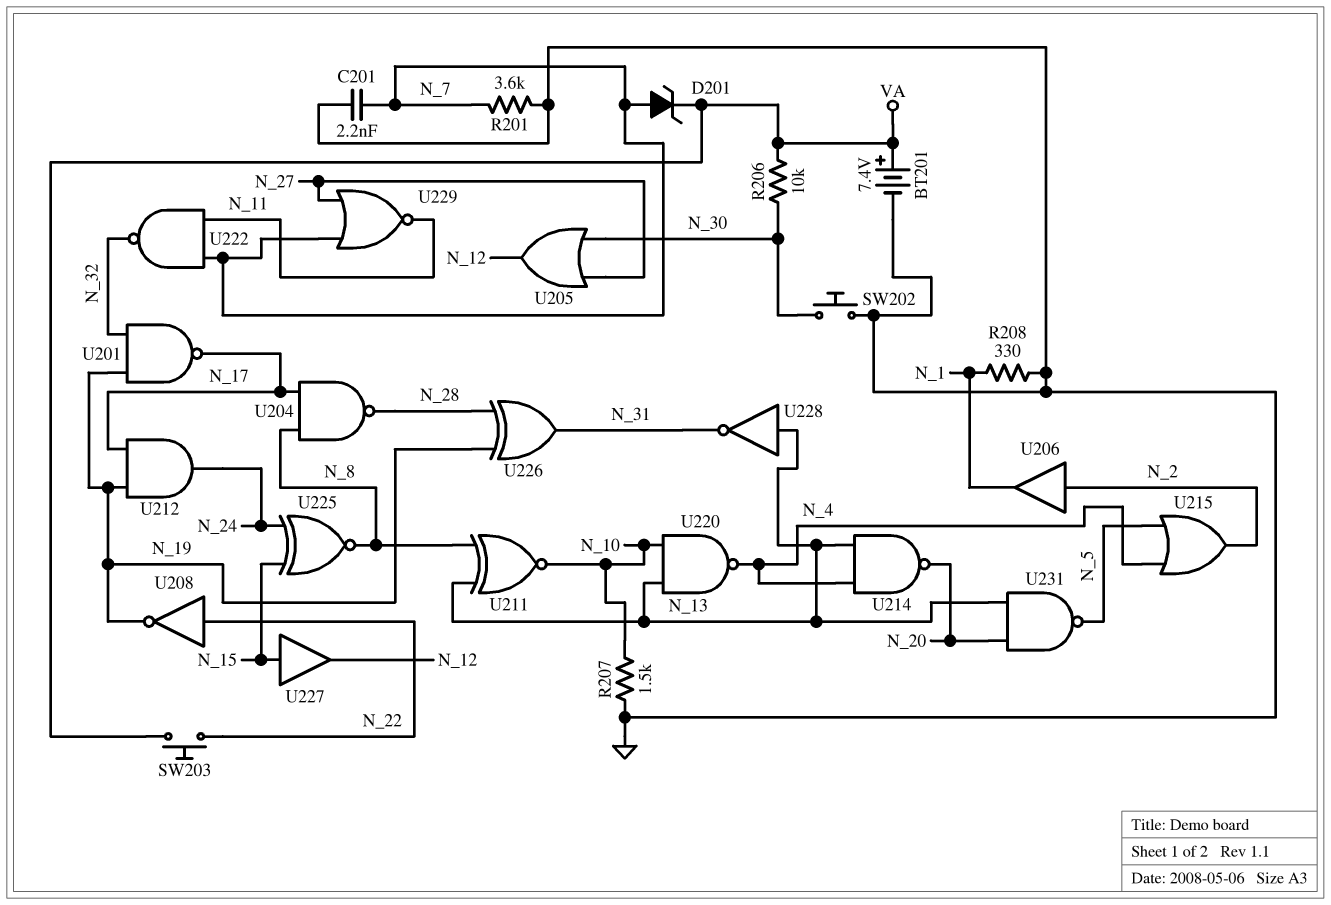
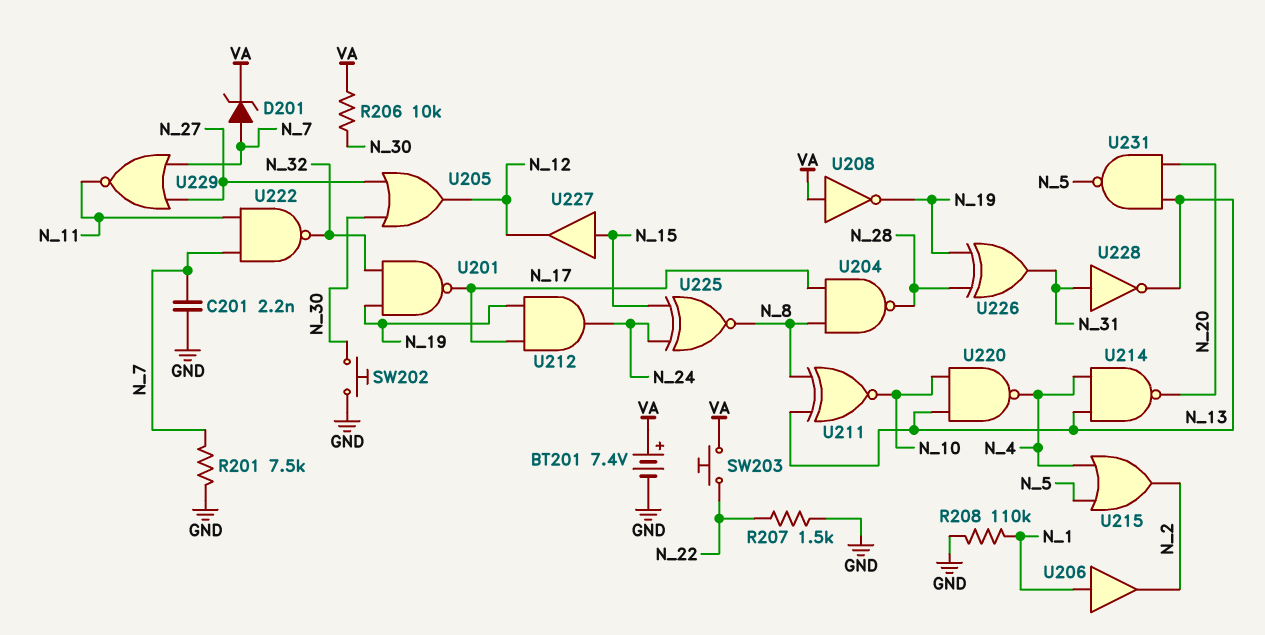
R201: 3.6k (GND, N_7) -> 7.5k (GND, N_7)
R207: 1.5k (GND, N_10) -> 1.5k (GND, N_22)
R208: 330 (GND, N_1) -> 110k (GND, N_1)
U206: buffer (in N_2, out N_1) -> buffer (in N_1, out N_2)
U208: NOT (in N_22, out N_19) -> NOT (in VA, out N_19)
U228: NOT (in N_13, out N_31) -> NOT (in N_31, out N_13)

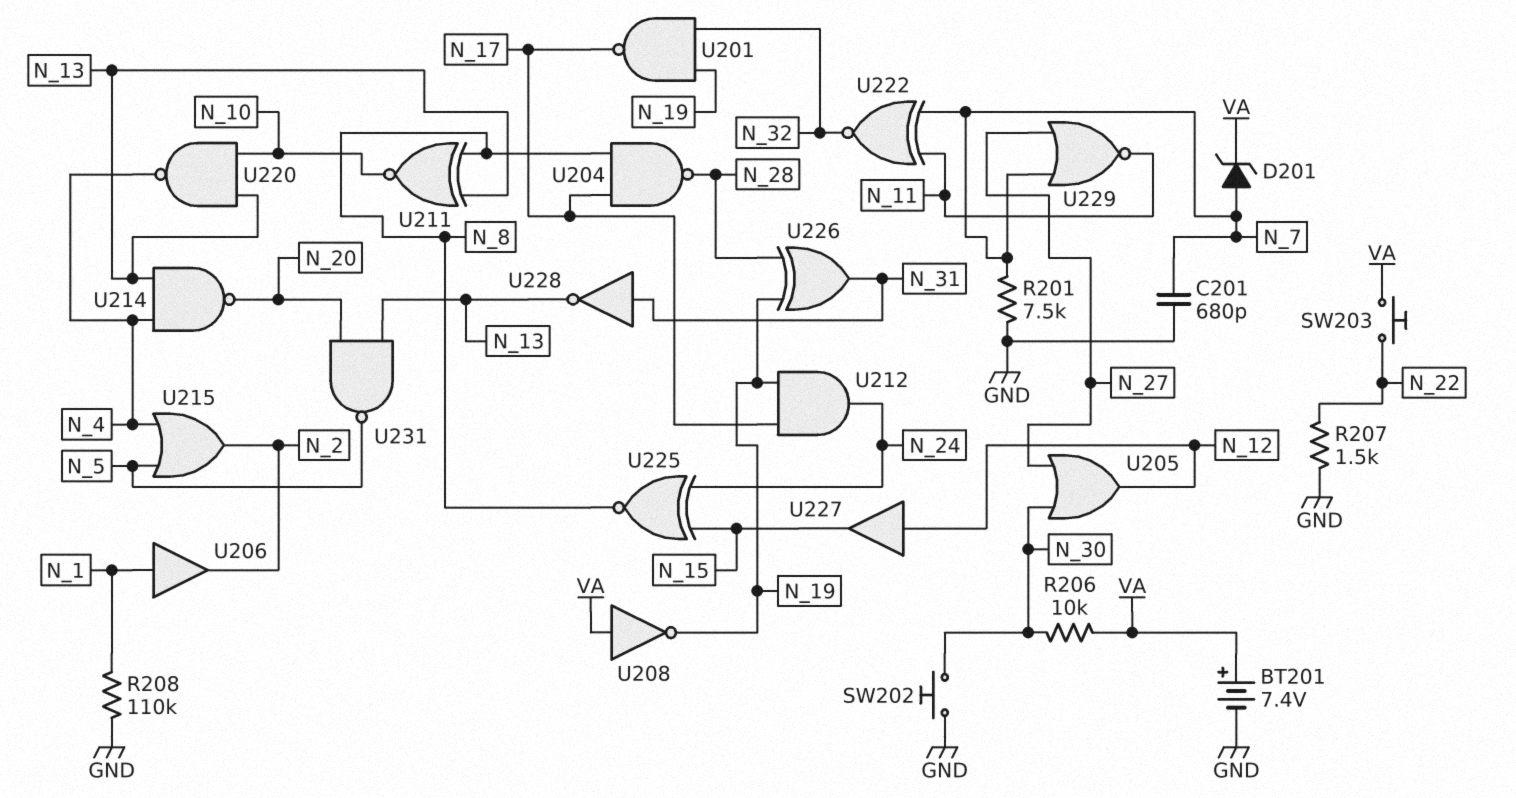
C201: 2.2nF (GND, N_7) -> 680pF (GND, N_7)
U222: NAND (in N_7, in N_11, out N_32) -> XNOR (in N_7, in N_11, out N_32)
U227: buffer (in N_15, out N_12) -> buffer (in N_12, out N_15)

